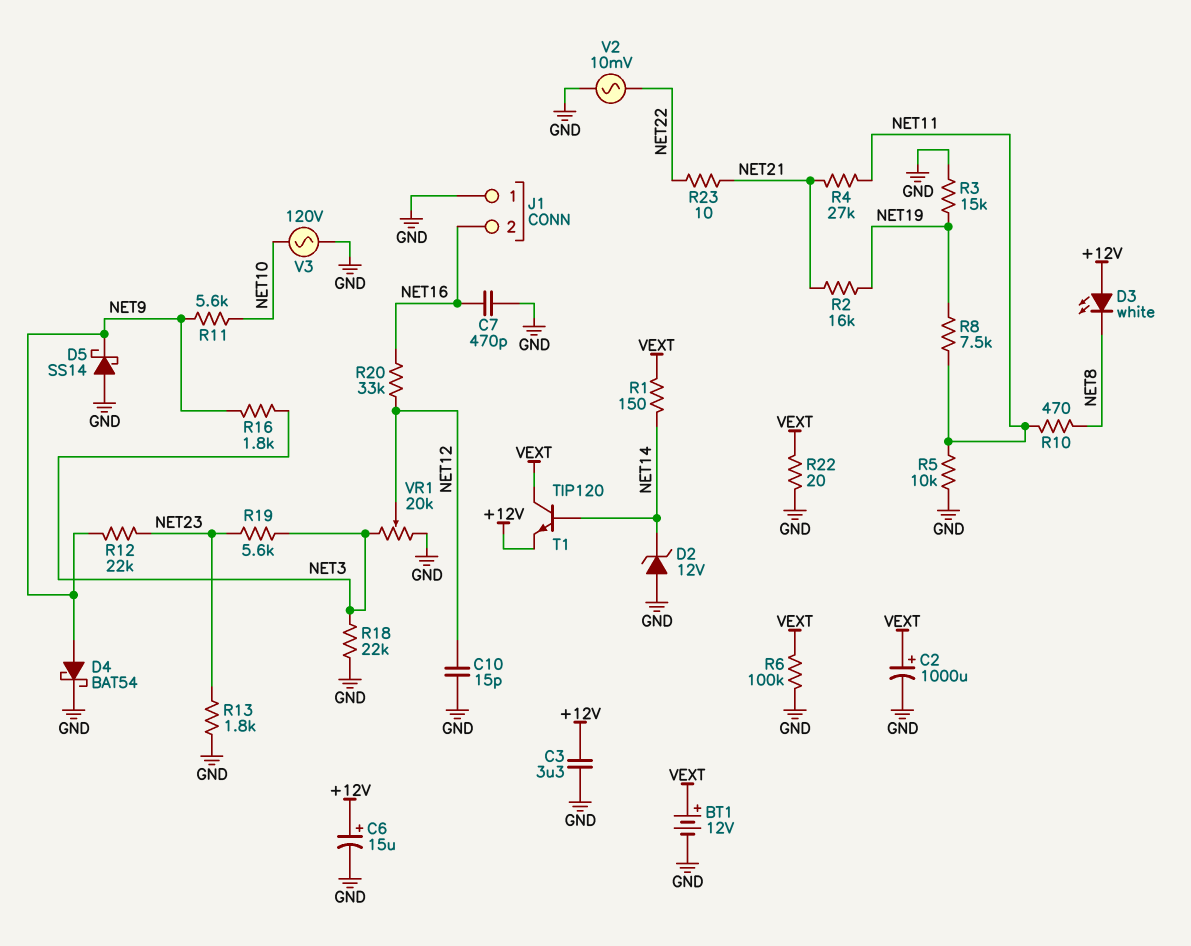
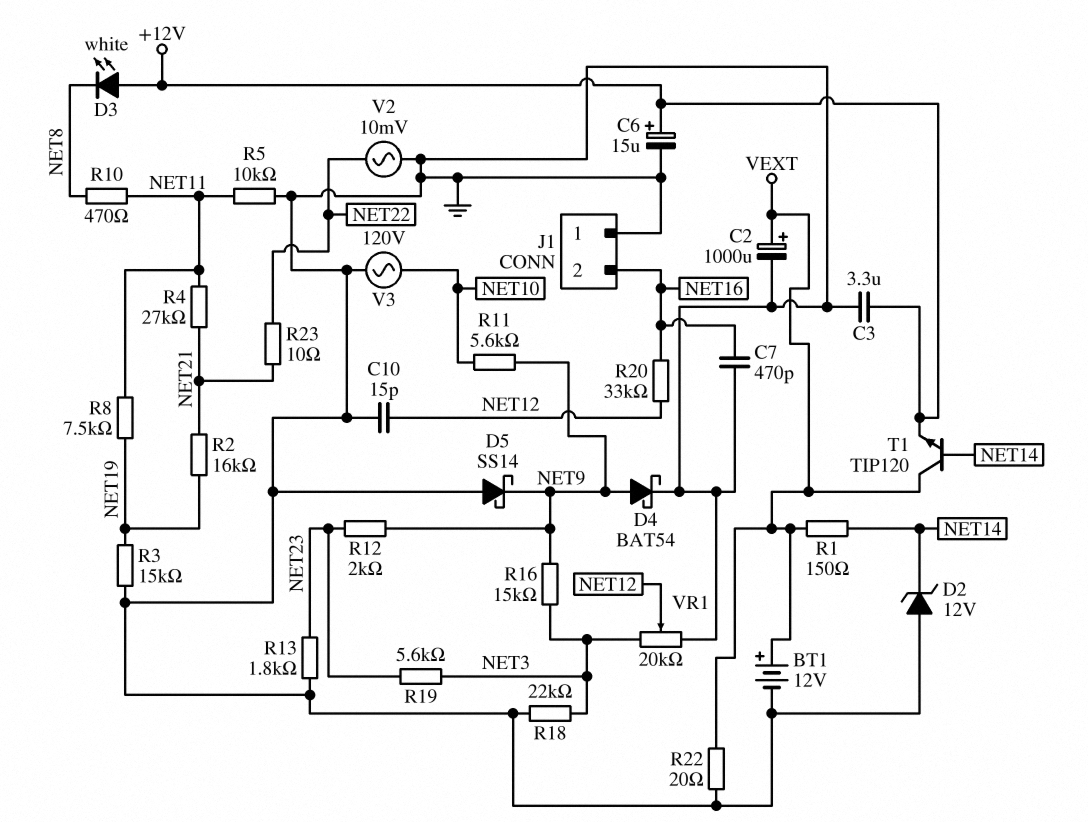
R6: 100k (GND, VEXT) -> none
R12: 22k (NET9, NET23) -> 2k (NET9, NET23)
R16: 1.8k (NET3, NET9) -> 15k (NET3, NET9)

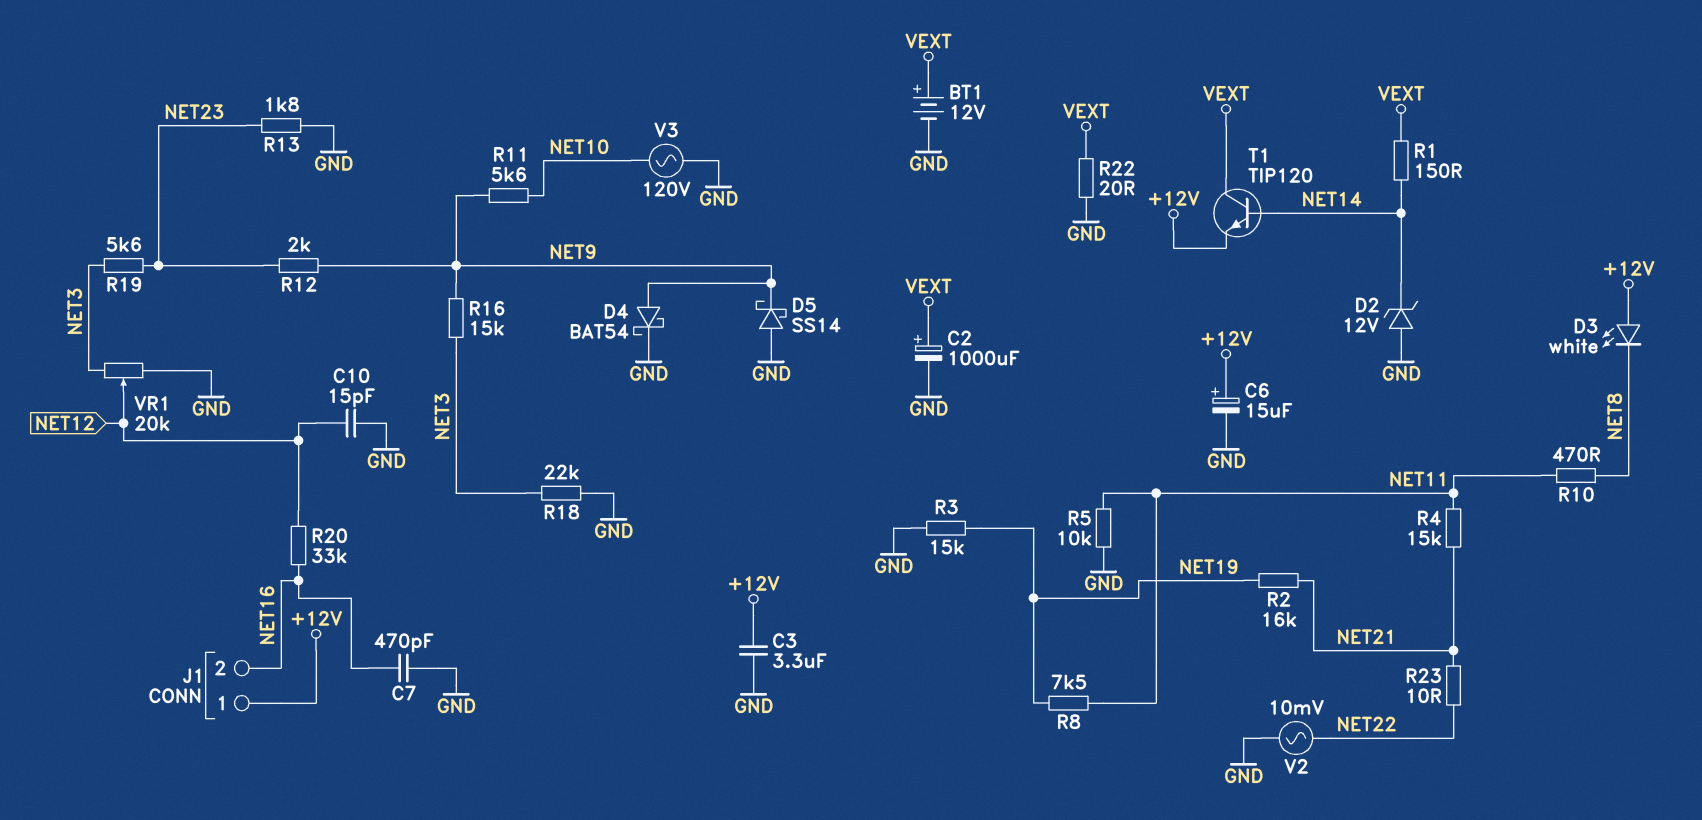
J1 pin 1: GND -> +12V
R4: 27k (NET11, NET21) -> 15k (NET11, NET21)

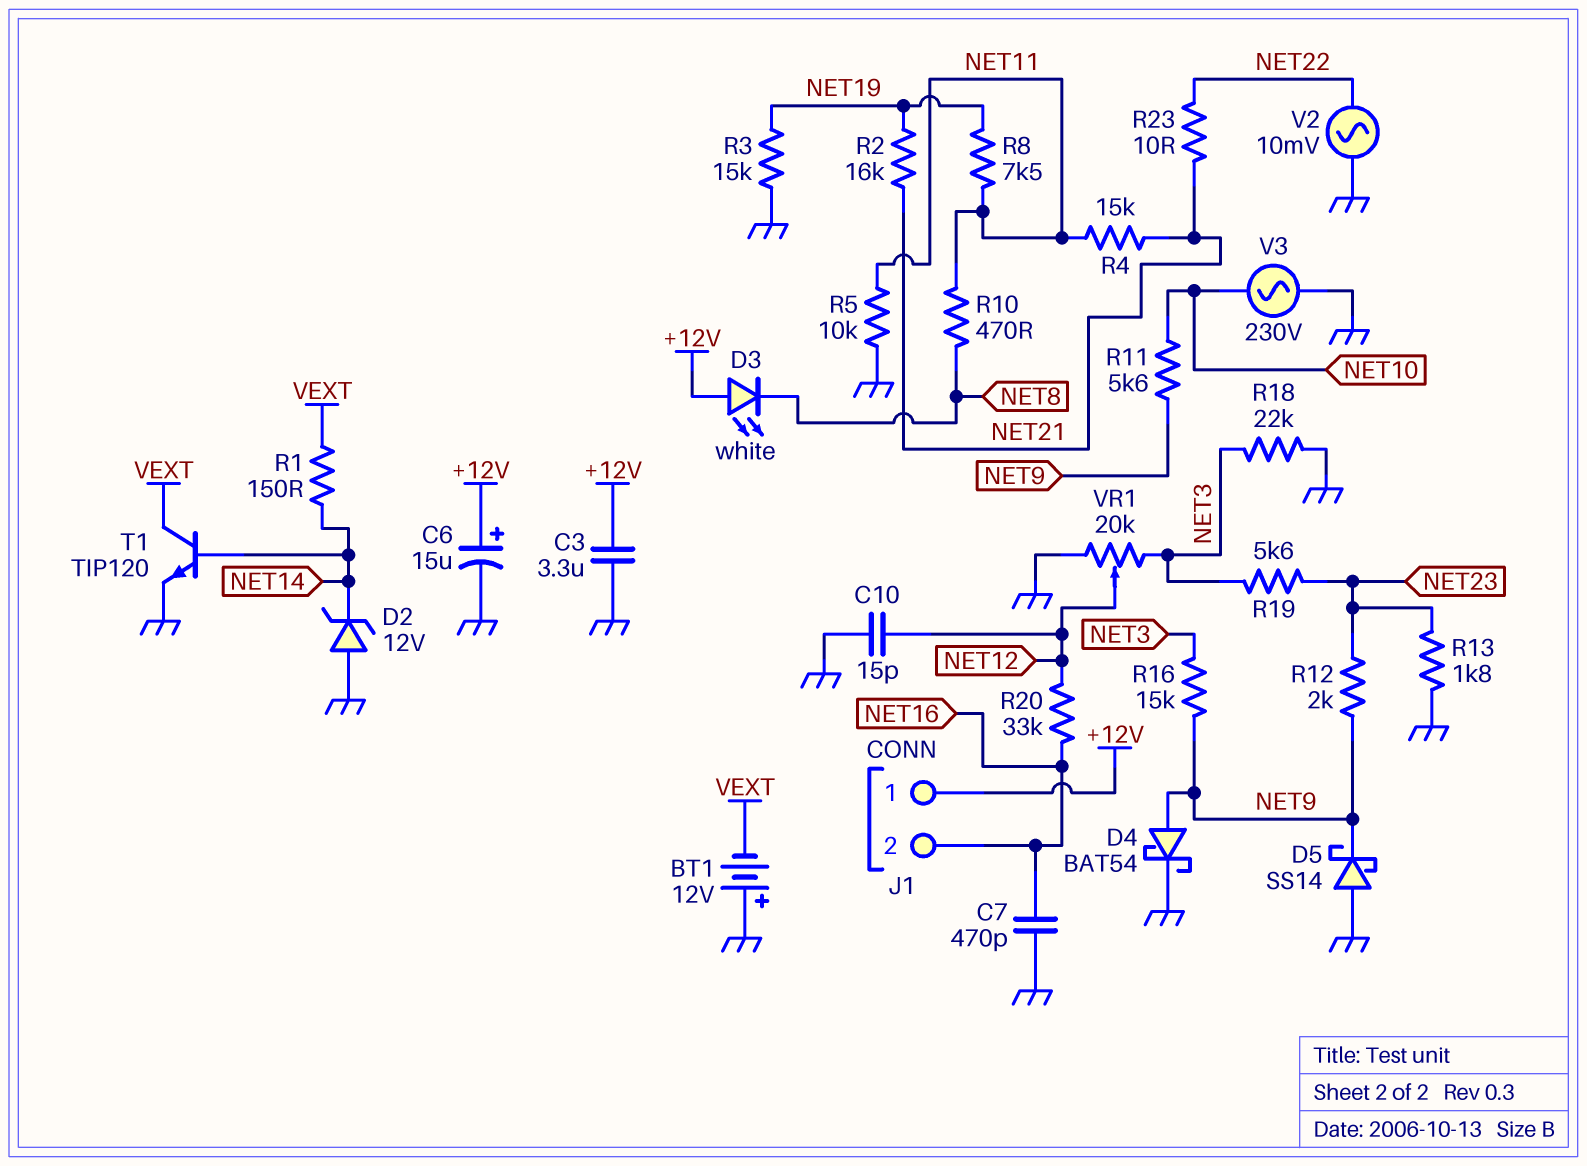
BT1: 12V (plus VEXT, minus GND) -> 12V (plus GND, minus VEXT)
C2: 1000uF (plus VEXT, minus GND) -> none
R22: 20 (GND, VEXT) -> none
T1: NPN TIP120 (B NET14, C VEXT, E +12V) -> NPN TIP120 (B NET14, C VEXT, E GND)
V3: AC 120V (GND, NET10) -> AC 230V (GND, NET10)

